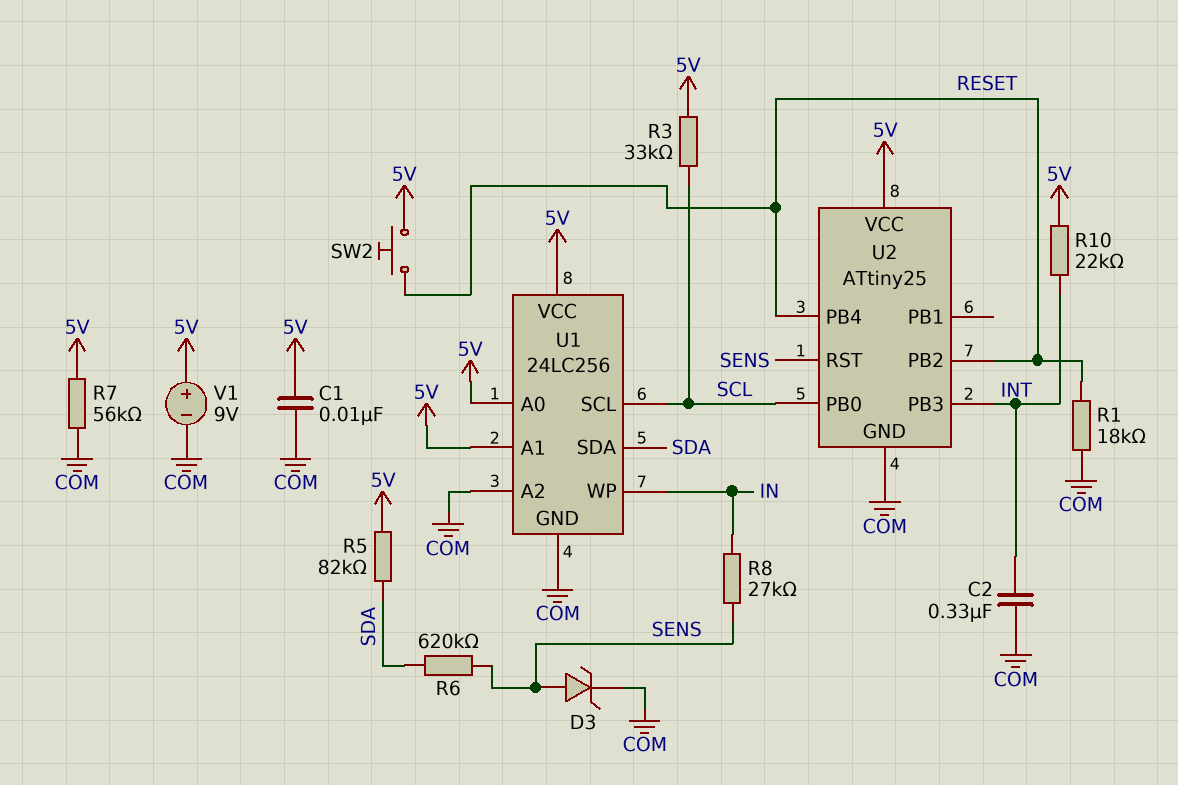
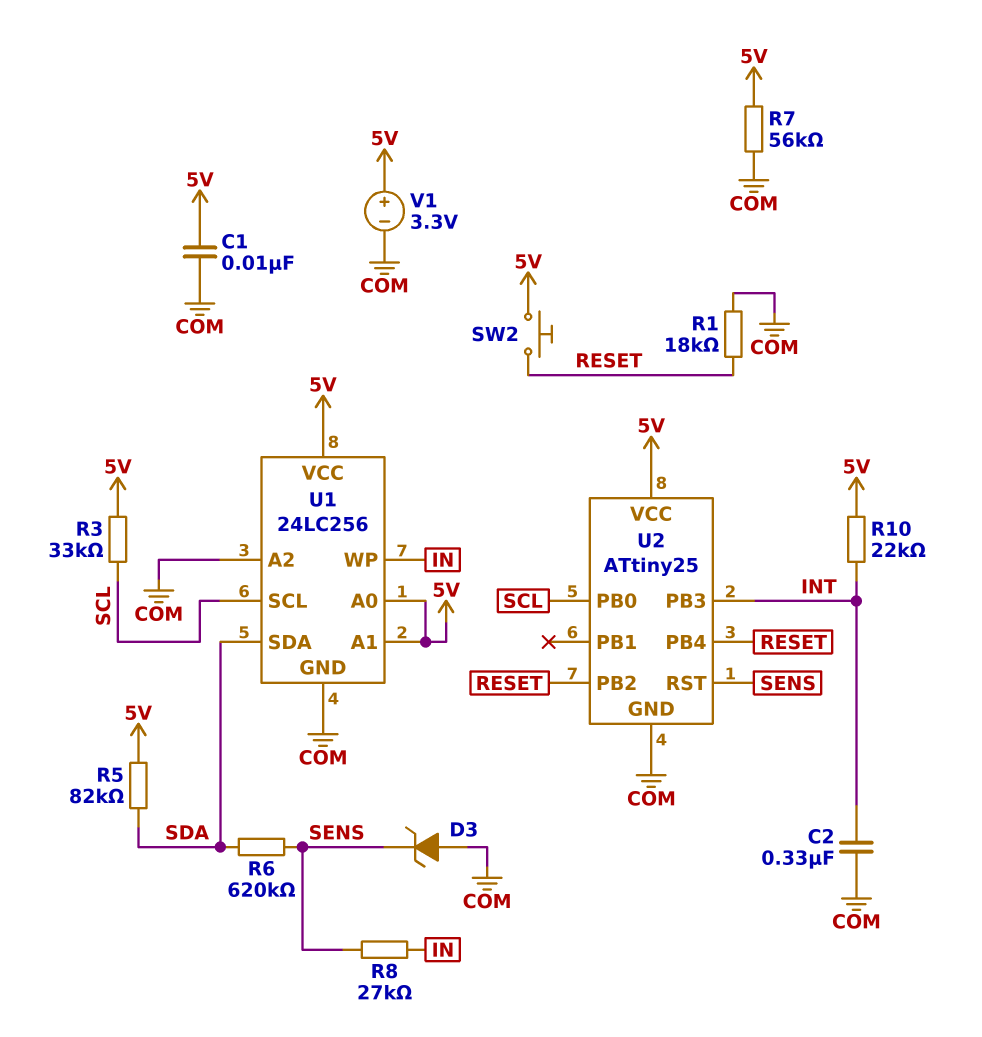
D3: zener (A SENS, K COM) -> zener (A COM, K SENS)
V1: 9V (plus 5V, minus COM) -> 3.3V (plus 5V, minus COM)

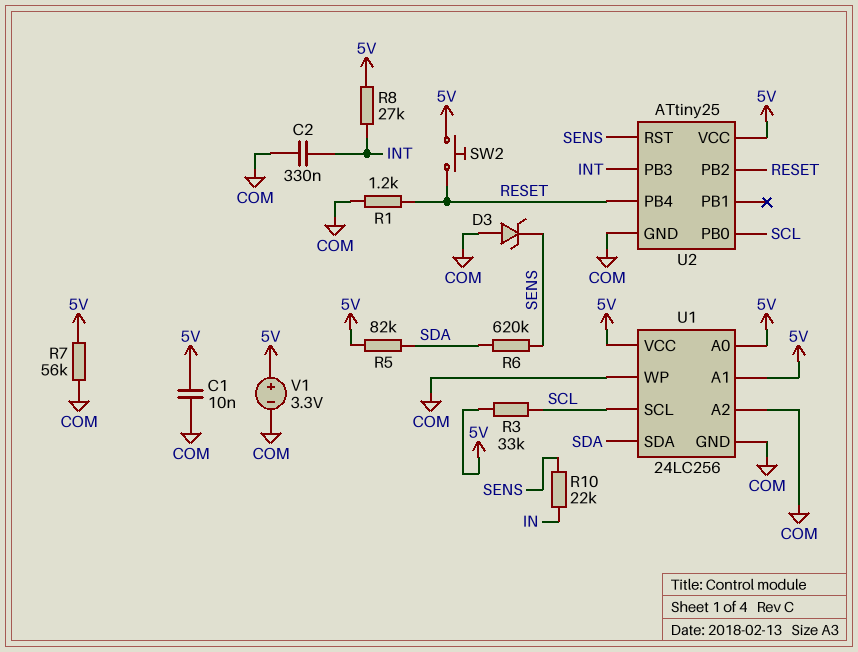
R1: 18k (COM, RESET) -> 1.2k (COM, RESET)
R8: 27k (IN, SENS) -> 27k (5V, INT)
R10: 22k (5V, INT) -> 22k (IN, SENS)
U1 pin WP: IN -> COM

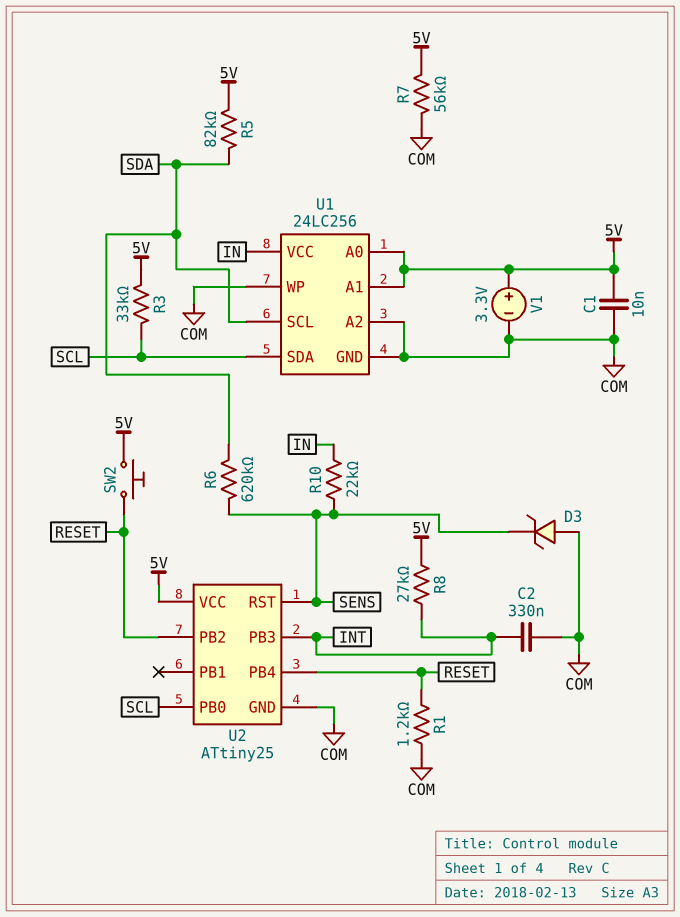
U1 pin SCL: SCL -> SDA
U1 pin SDA: SDA -> SCL
U1 pin VCC: 5V -> IN

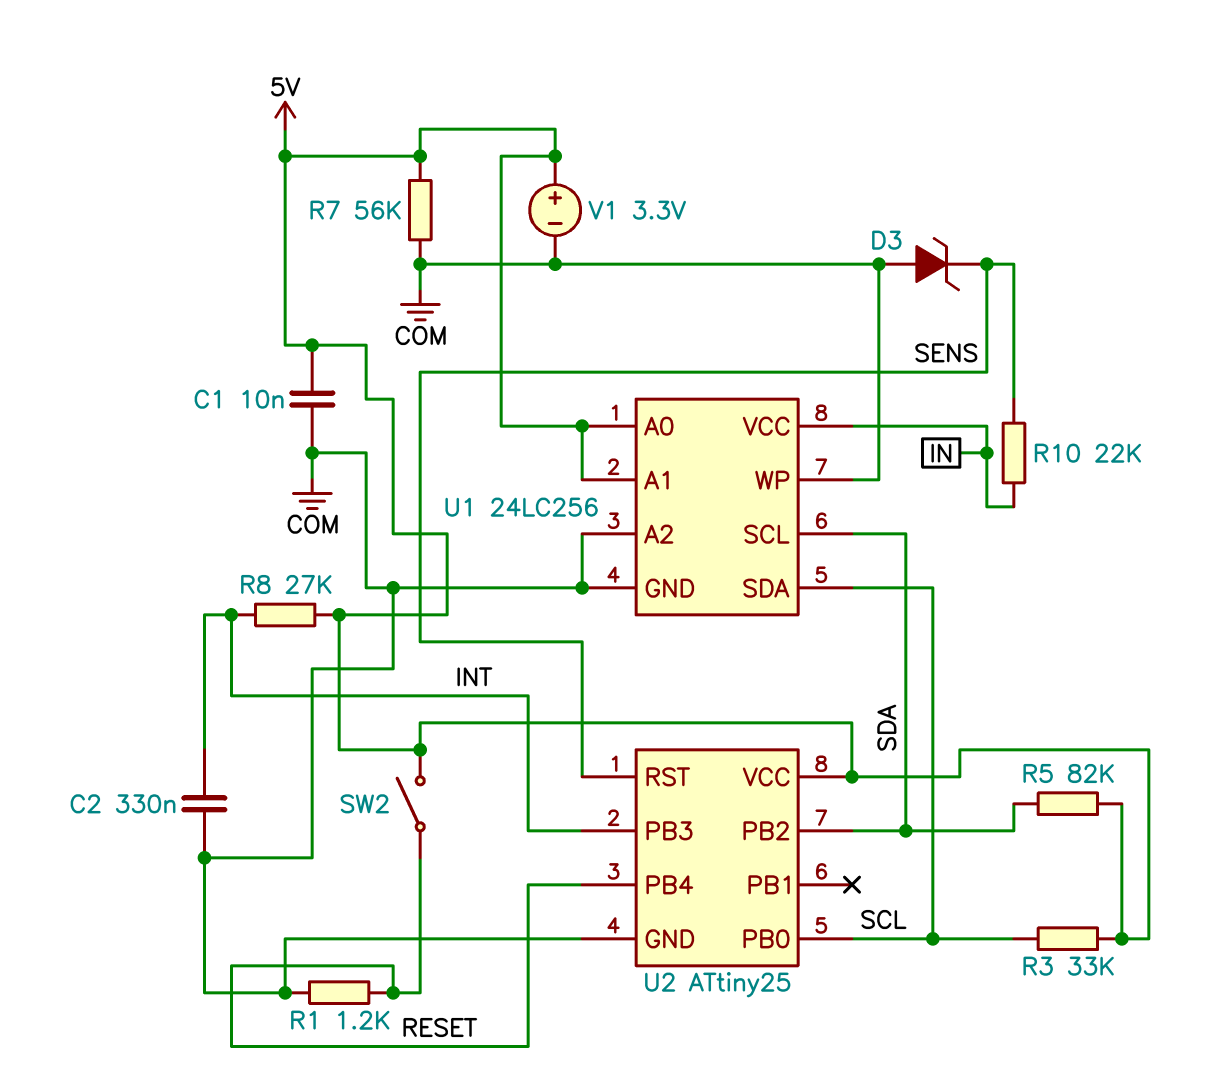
R6: 620k (SDA, SENS) -> none
SW2: button (5V, RESET) -> switch (5V, RESET)
U2 pin PB2: RESET -> SDA

